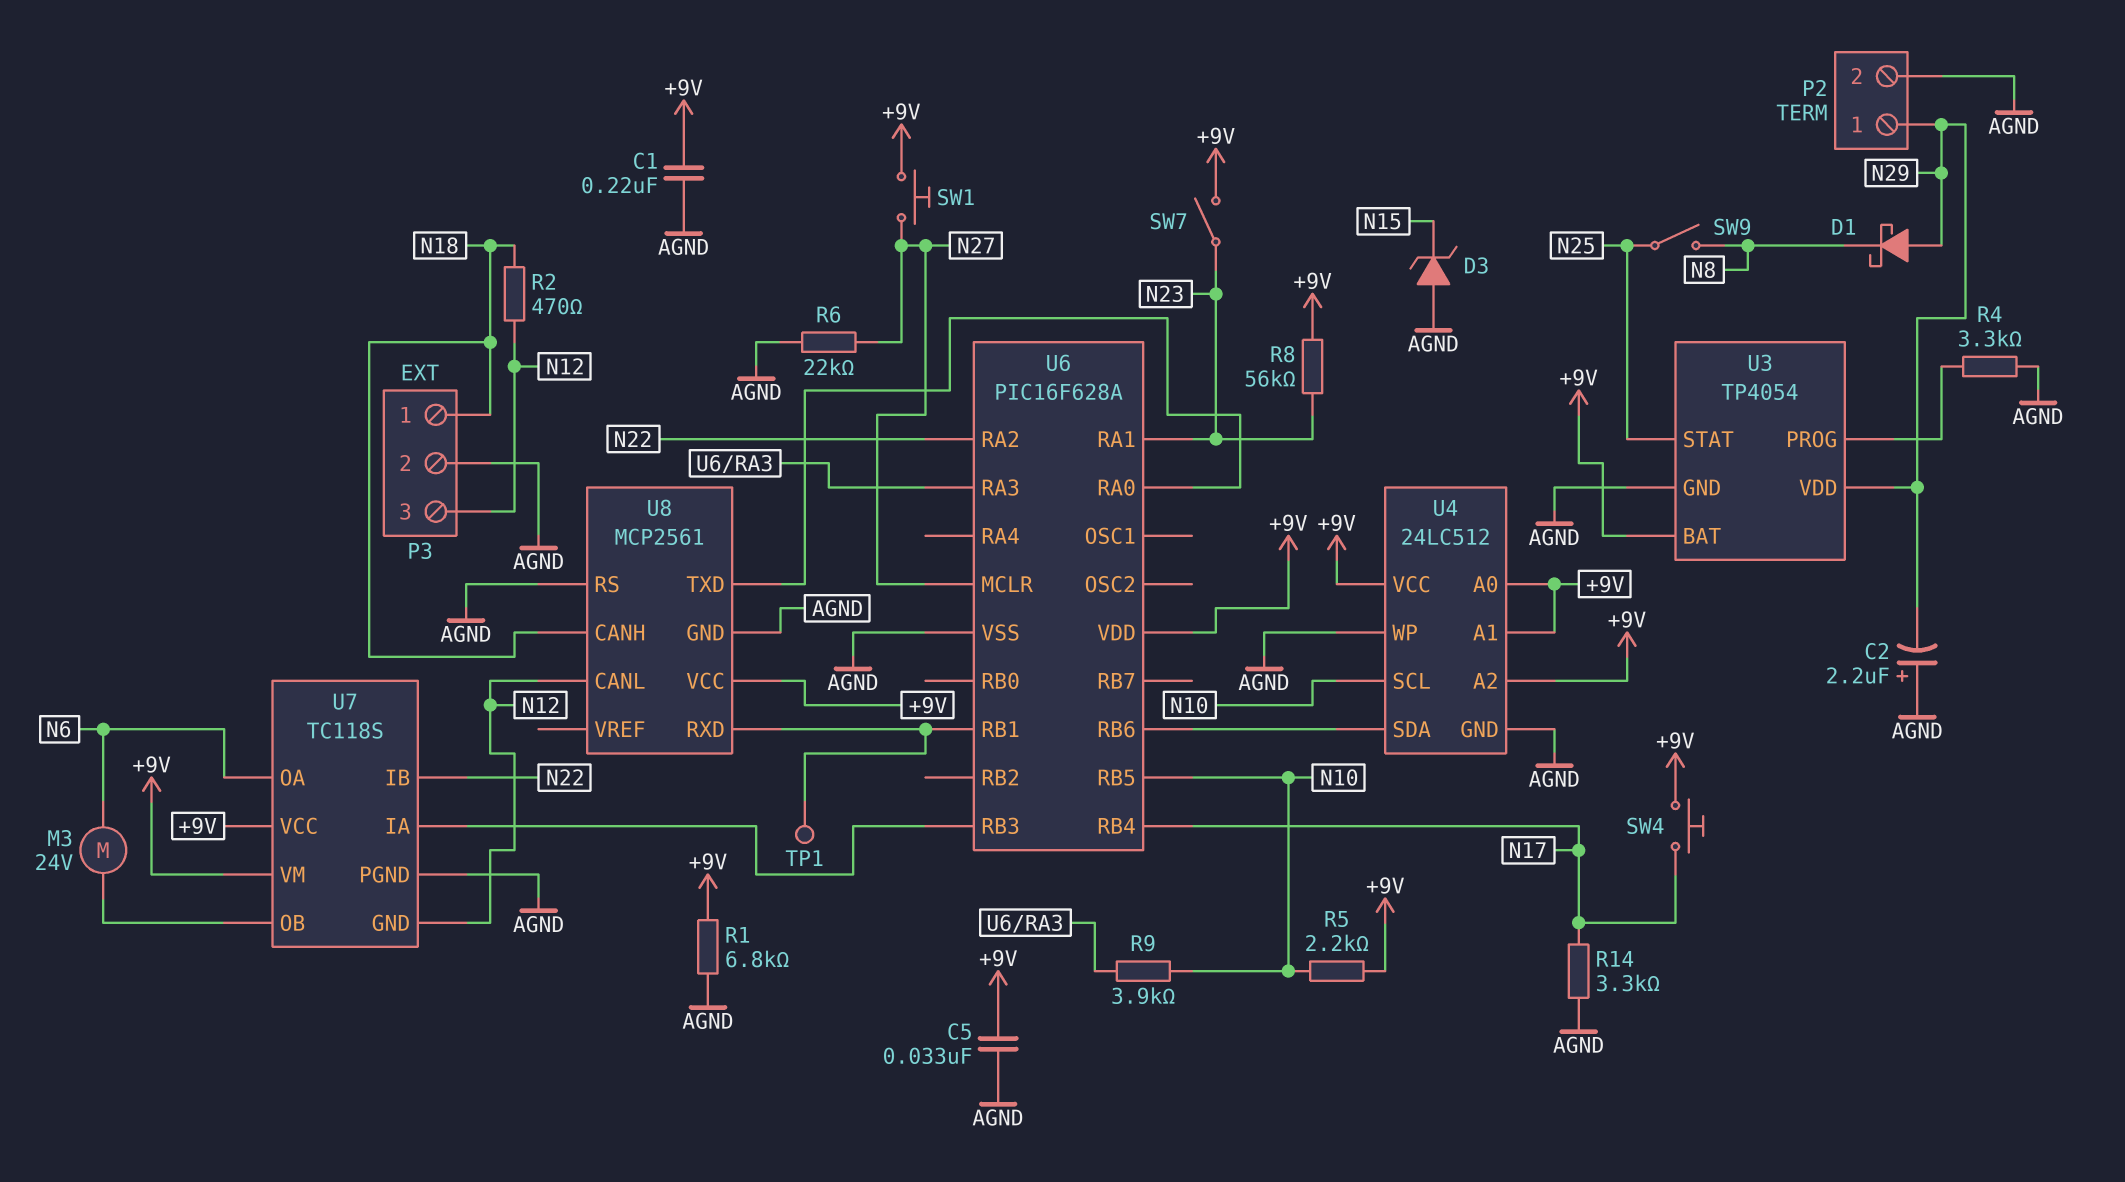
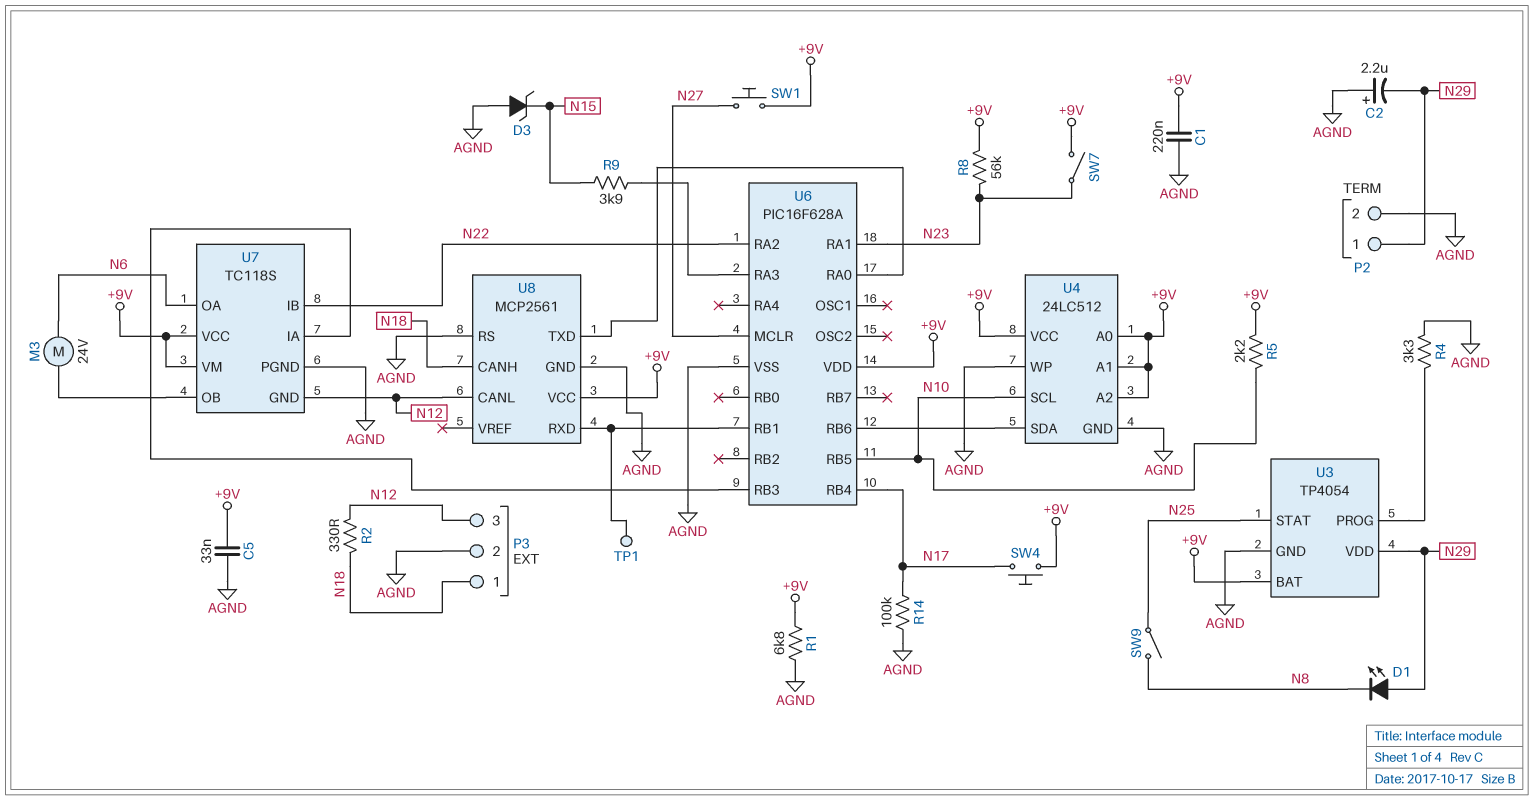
D1: schottky (A N29, K N8) -> LED (A N29, K N8)
R2: 470 (N12, N18) -> 330 (N12, N18)
R6: 22k (AGND, N27) -> none
R9: 3.9k (N10, U6/RA3) -> 3.9k (N15, U6/RA3)
R14: 3.3k (AGND, N17) -> 100k (AGND, N17)

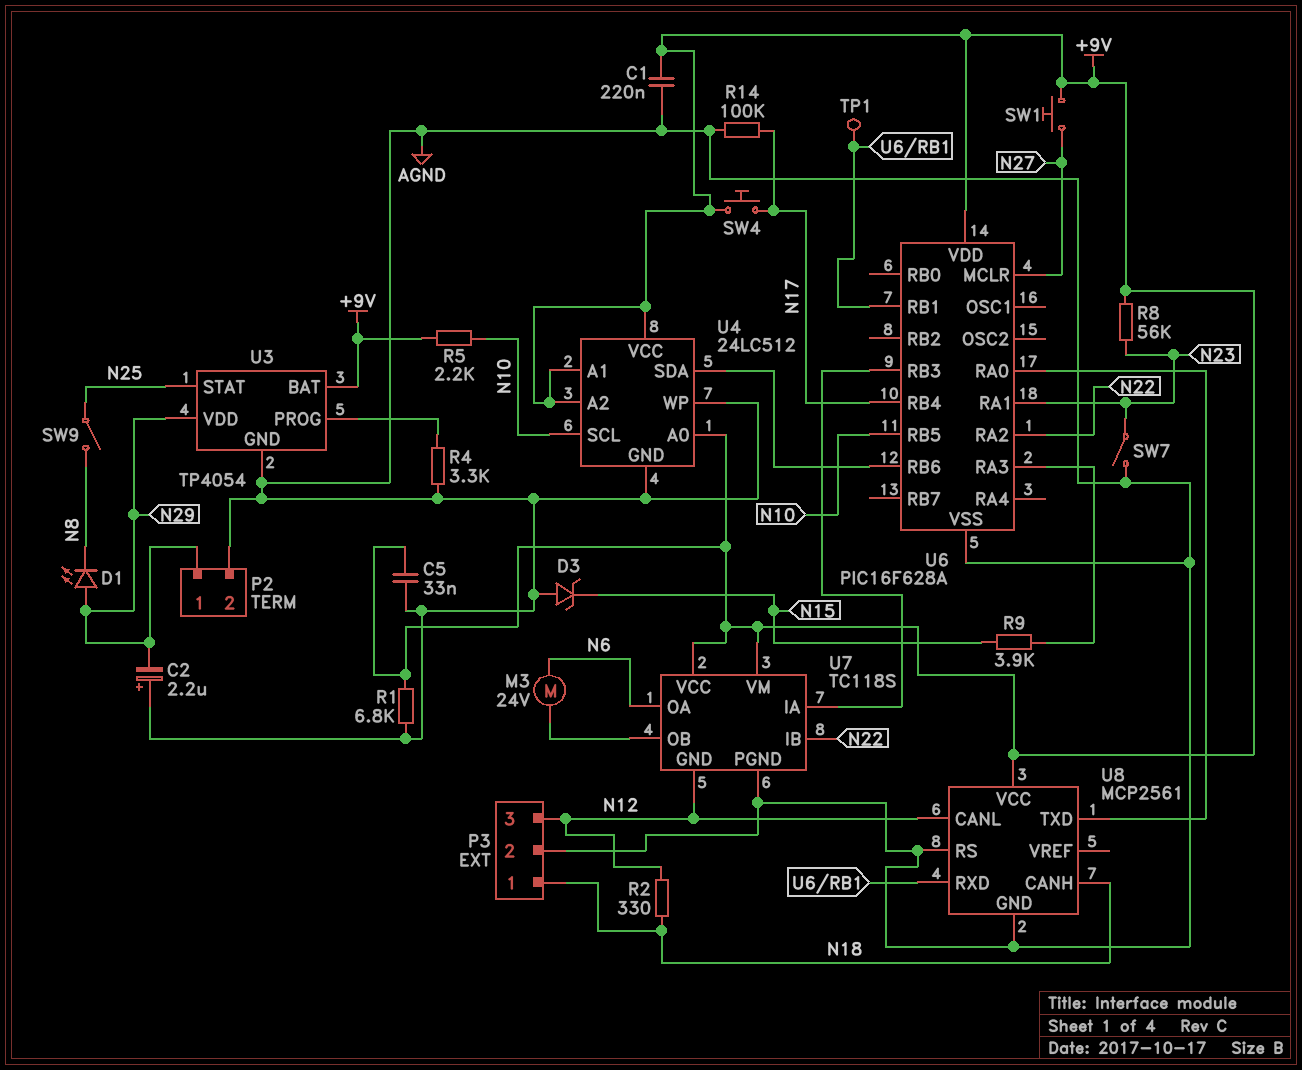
SW7: switch (+9V, N23) -> switch (AGND, N23)

